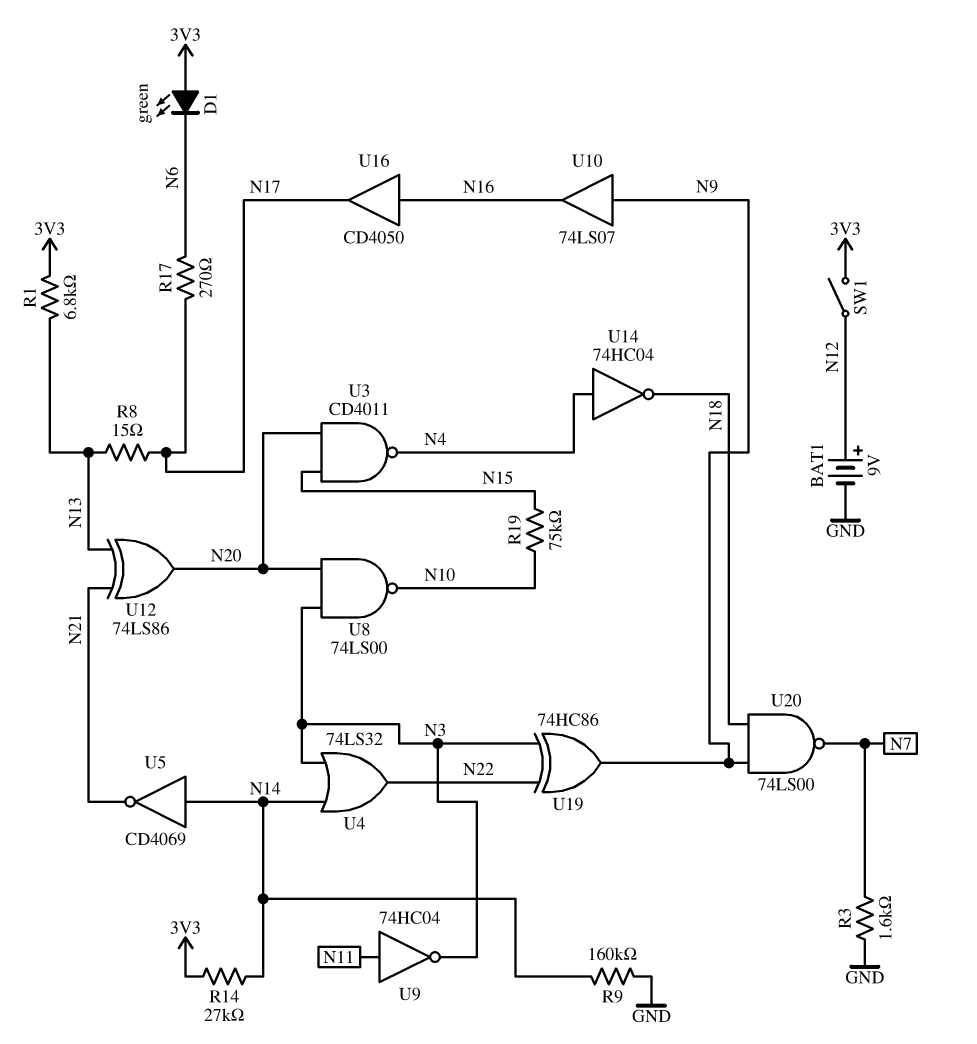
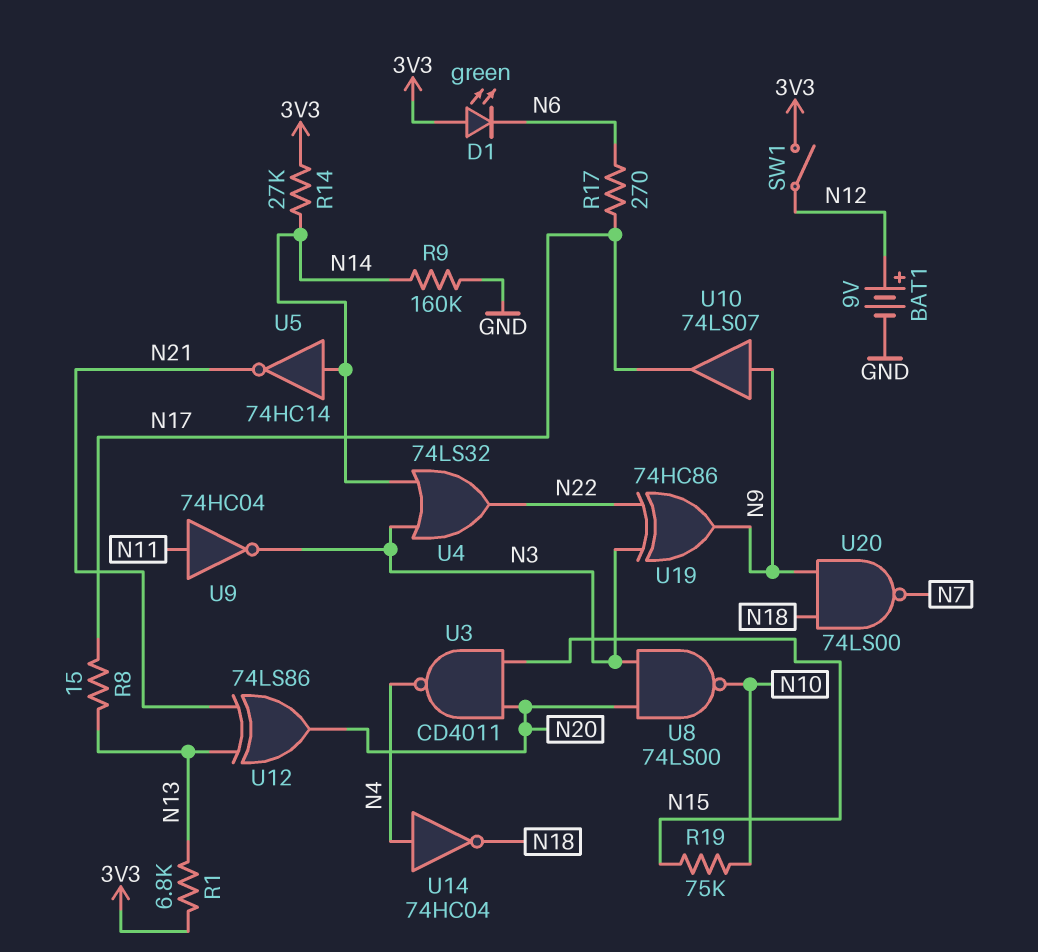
R3: 1.6k (GND, N7) -> none
U5: NOT CD4069 (in N14, out N21) -> NOT 74HC14 (in N14, out N21)
U10: buffer 74LS07 (in N9, out N16) -> buffer 74LS07 (in N9, out N17)
U16: buffer CD4050 (in N16, out N17) -> none

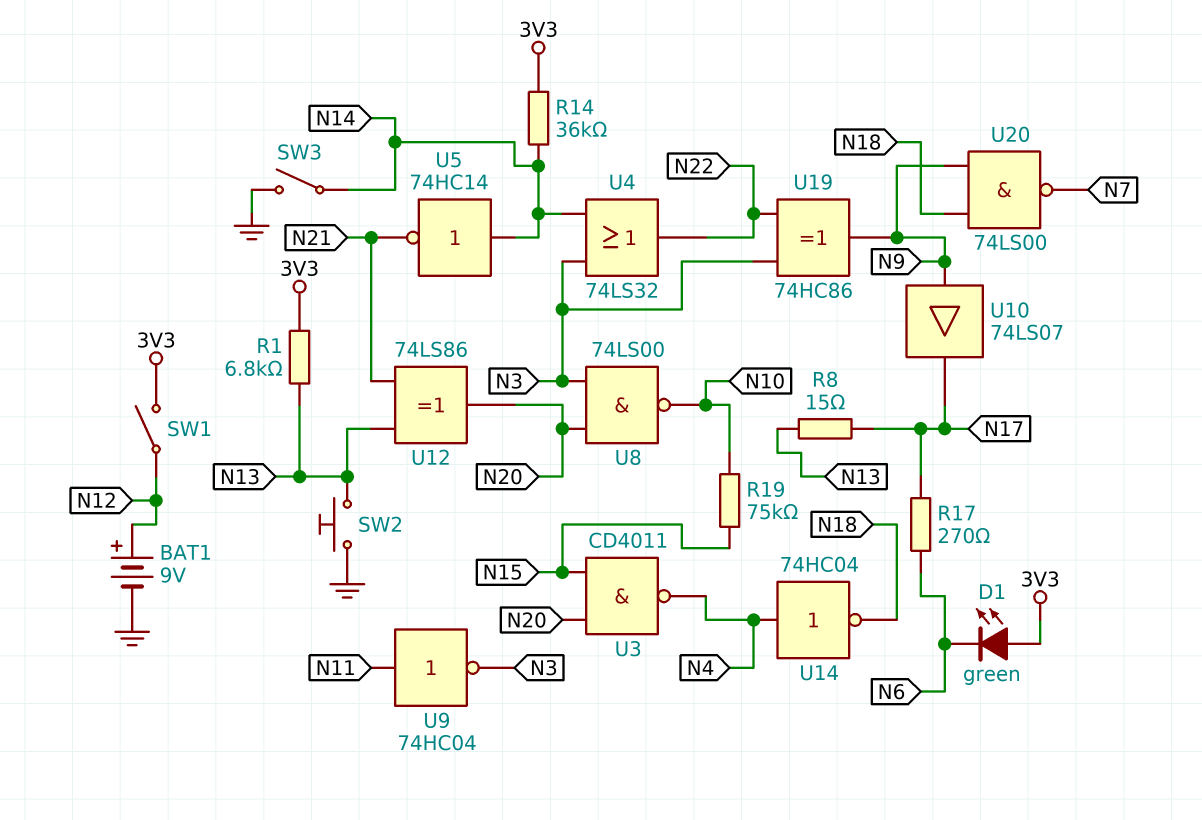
R9: 160k (GND, N14) -> none
R14: 27k (3V3, N14) -> 36k (3V3, N14)
SW2: none -> button (GND, N13)
SW3: none -> switch (GND, N14)

